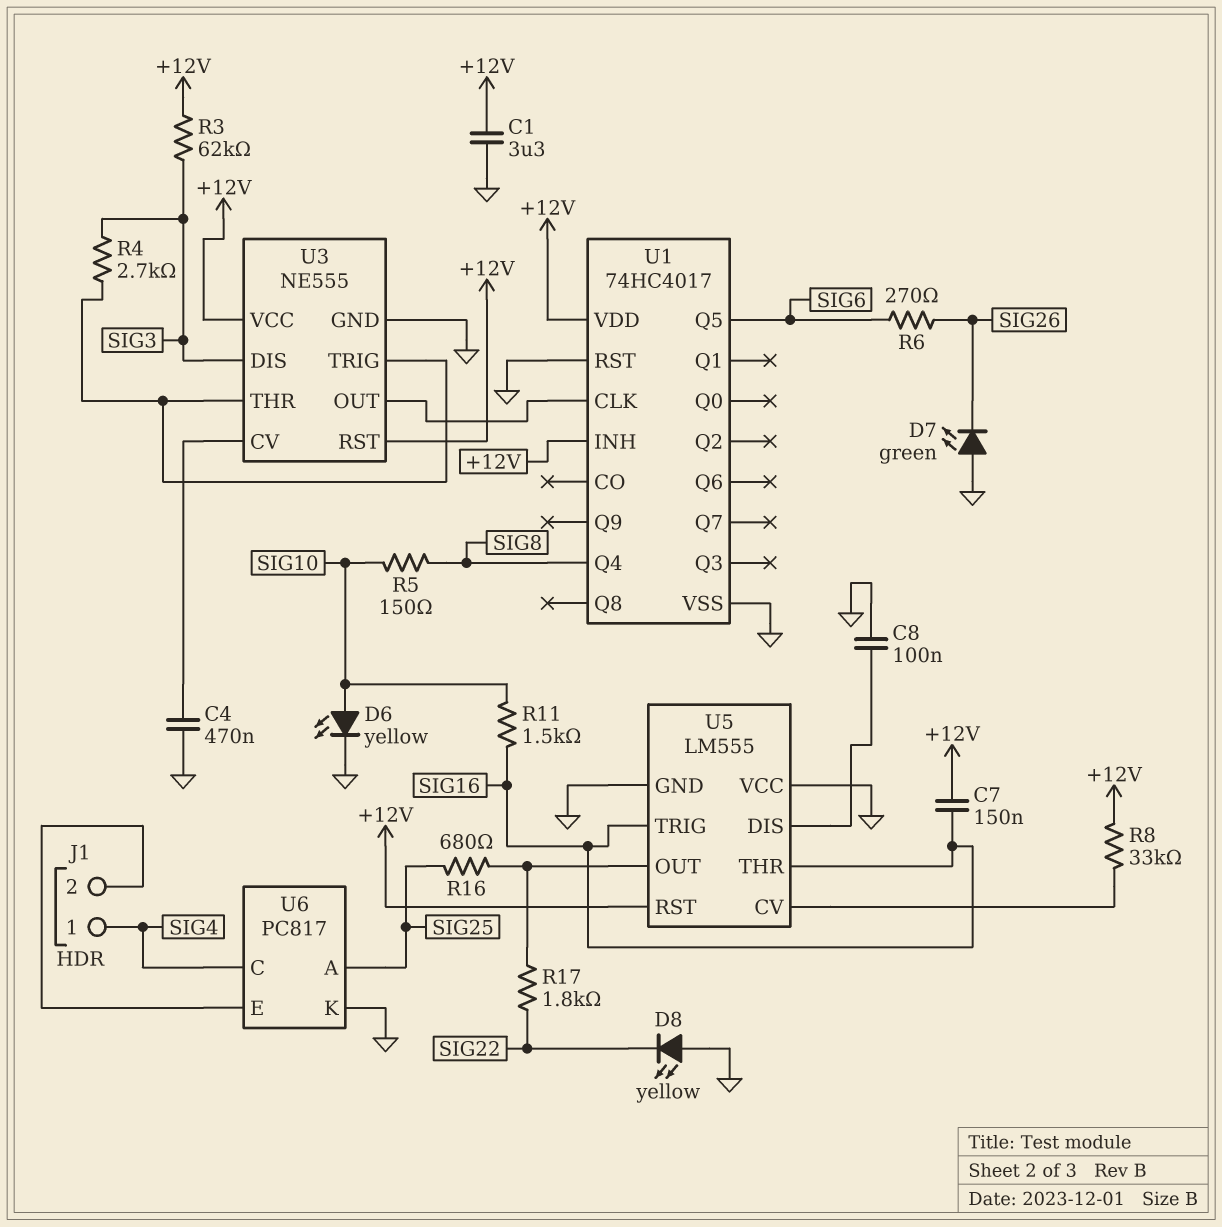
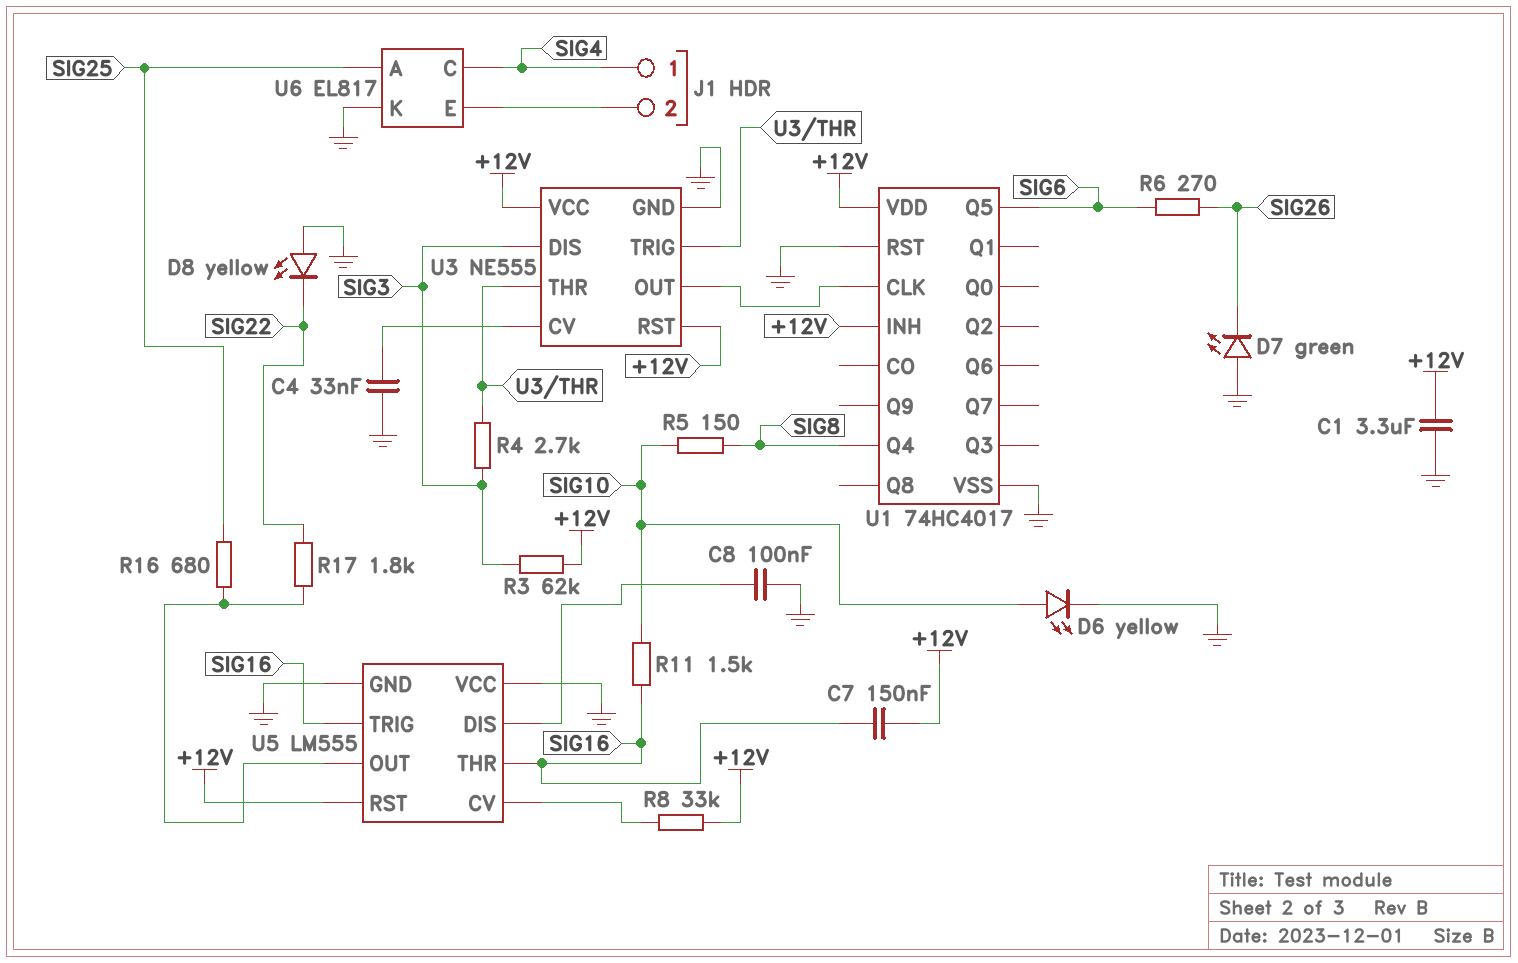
C4: 470nF (GND, U3/CV) -> 33nF (GND, U3/CV)
U6: PC817 -> EL817

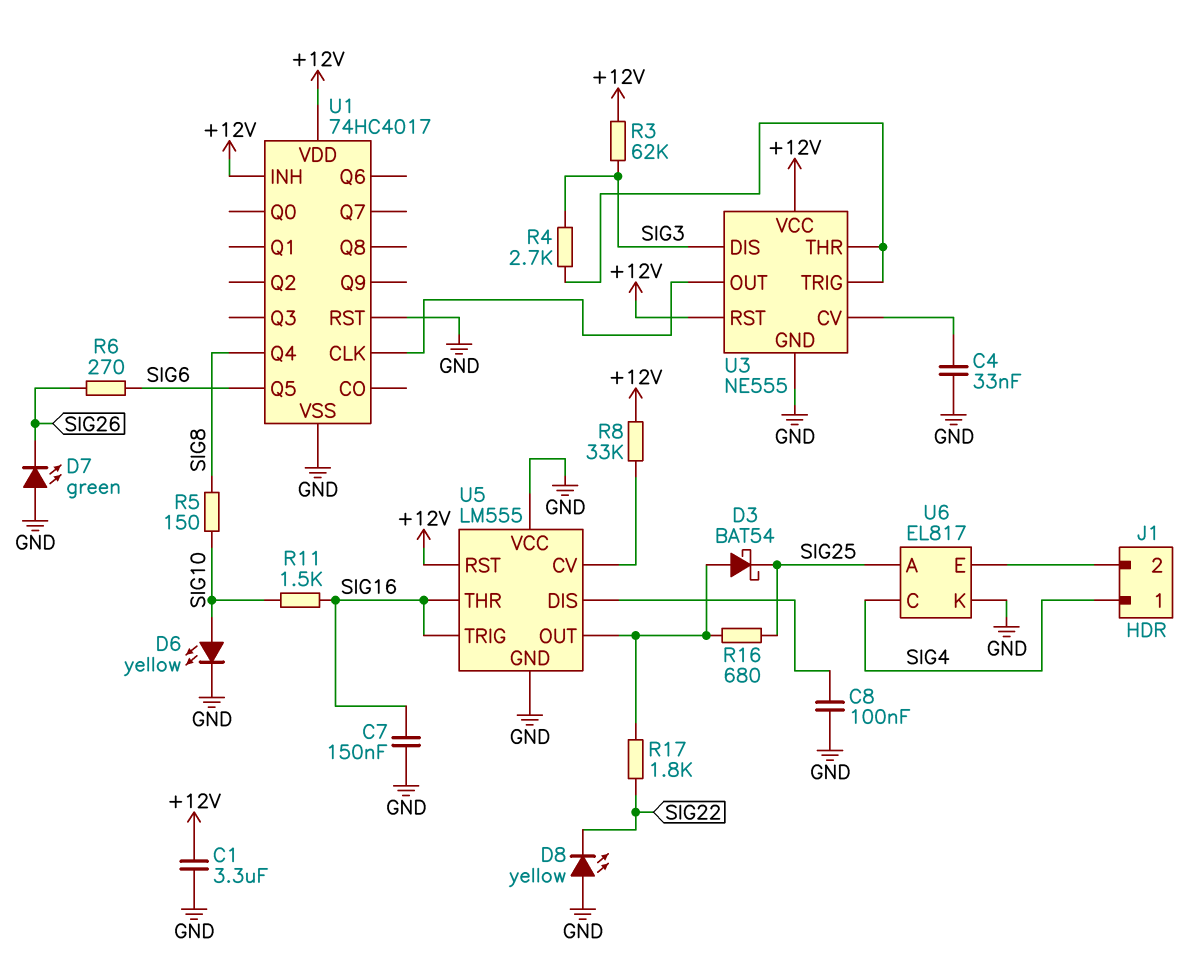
C7: 150nF (+12V, SIG16) -> 150nF (GND, SIG16)
D3: none -> schottky BAT54 (A U5/OUT, K SIG25)

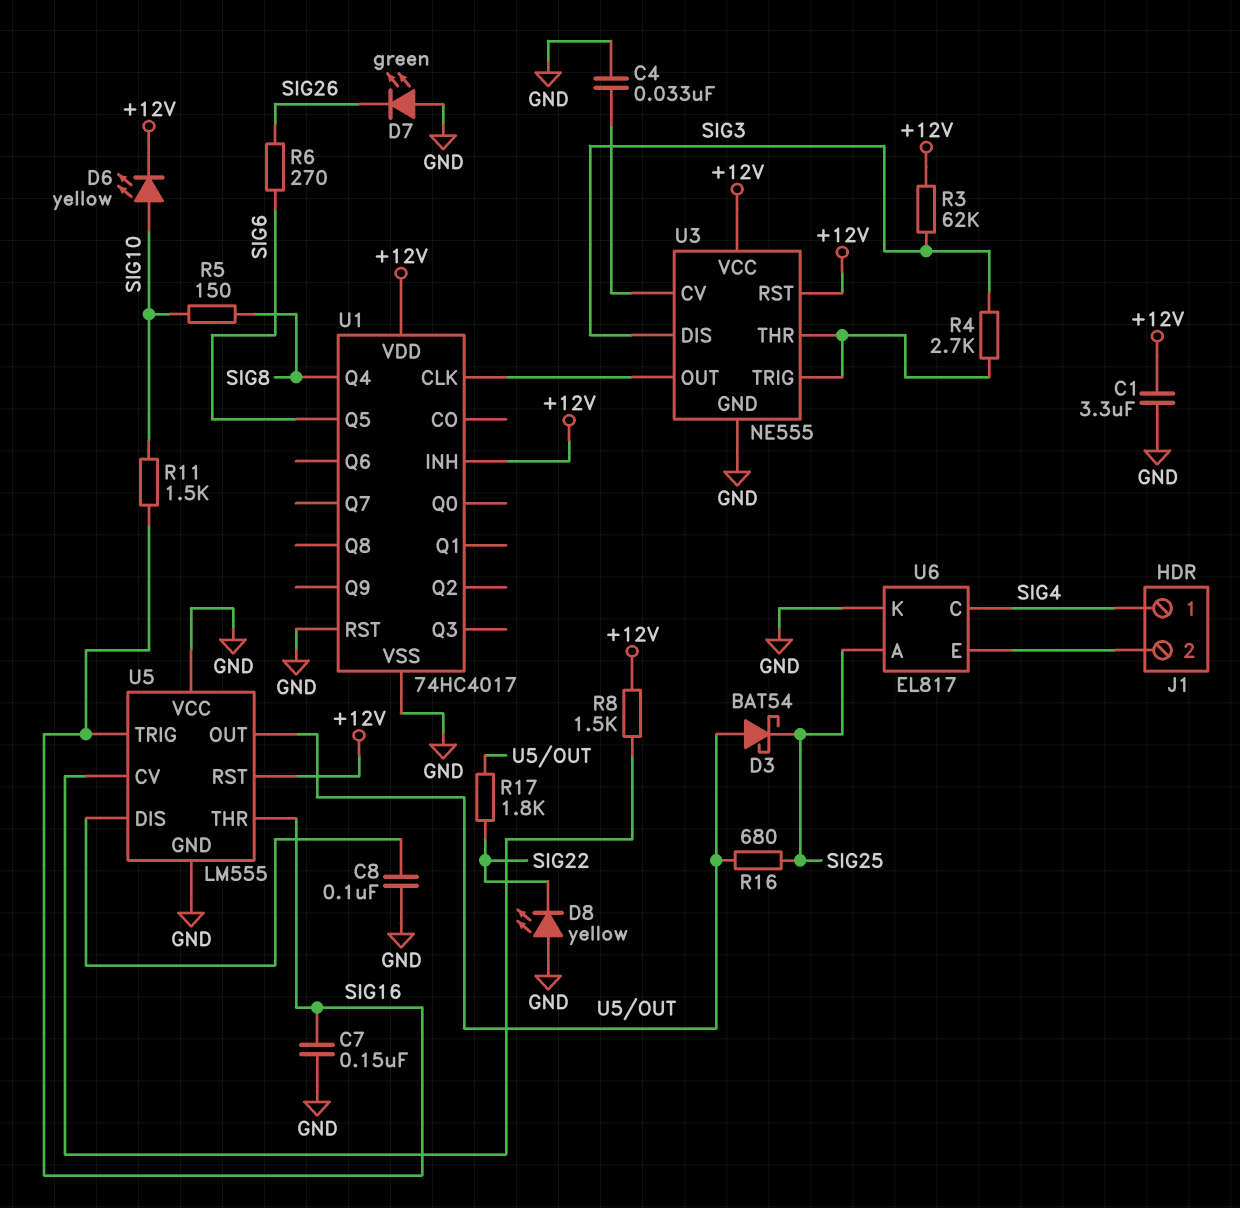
D6: LED yellow (A SIG10, K GND) -> LED yellow (A SIG10, K +12V)
R8: 33k (+12V, U5/CV) -> 1.5k (+12V, U5/CV)

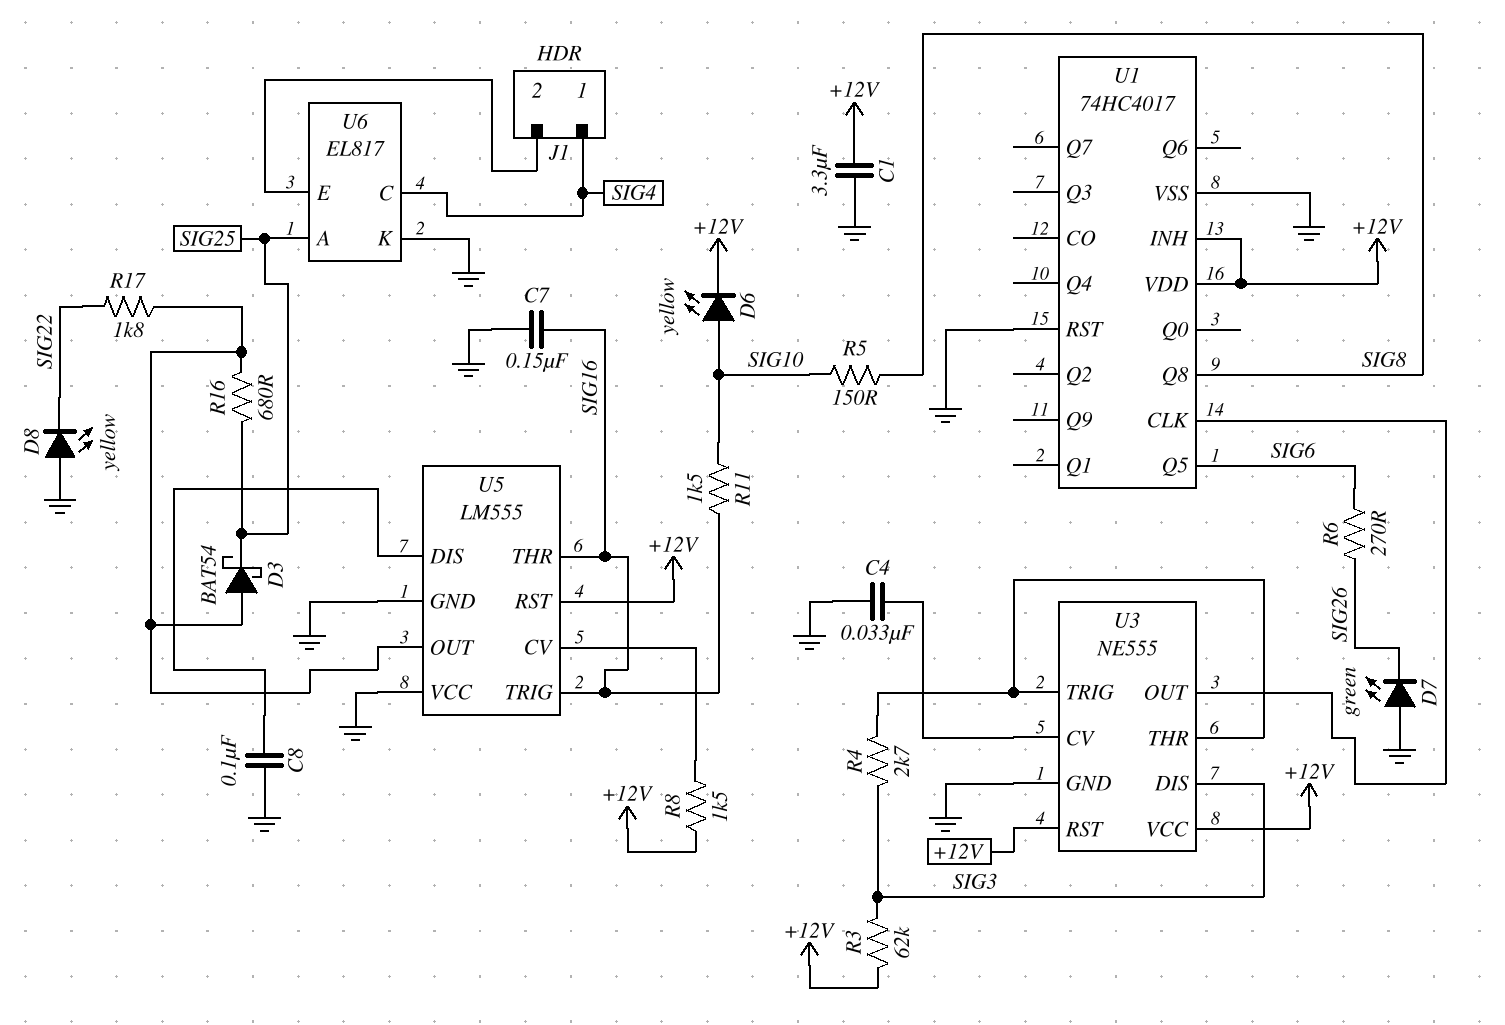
U1 pin Q4: SIG8 -> none
U1 pin Q8: none -> SIG8

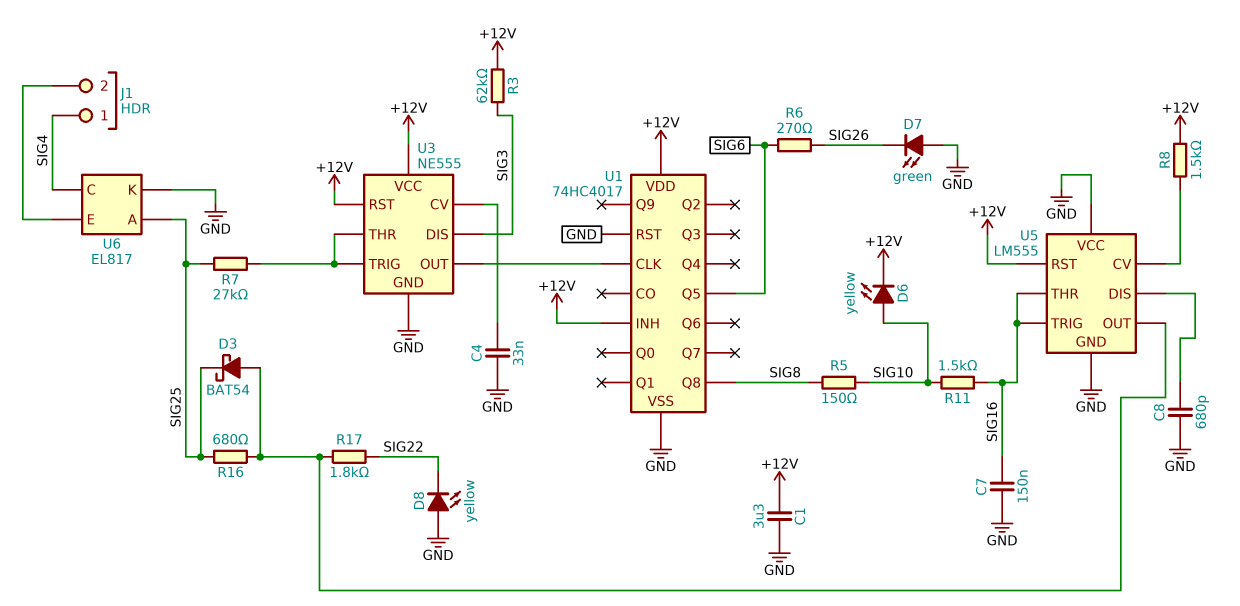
C8: 100nF (GND, U5/DIS) -> 680pF (GND, U5/DIS)
R4: 2.7k (SIG3, U3/THR) -> none
R7: none -> 27k (SIG25, U3/THR)

